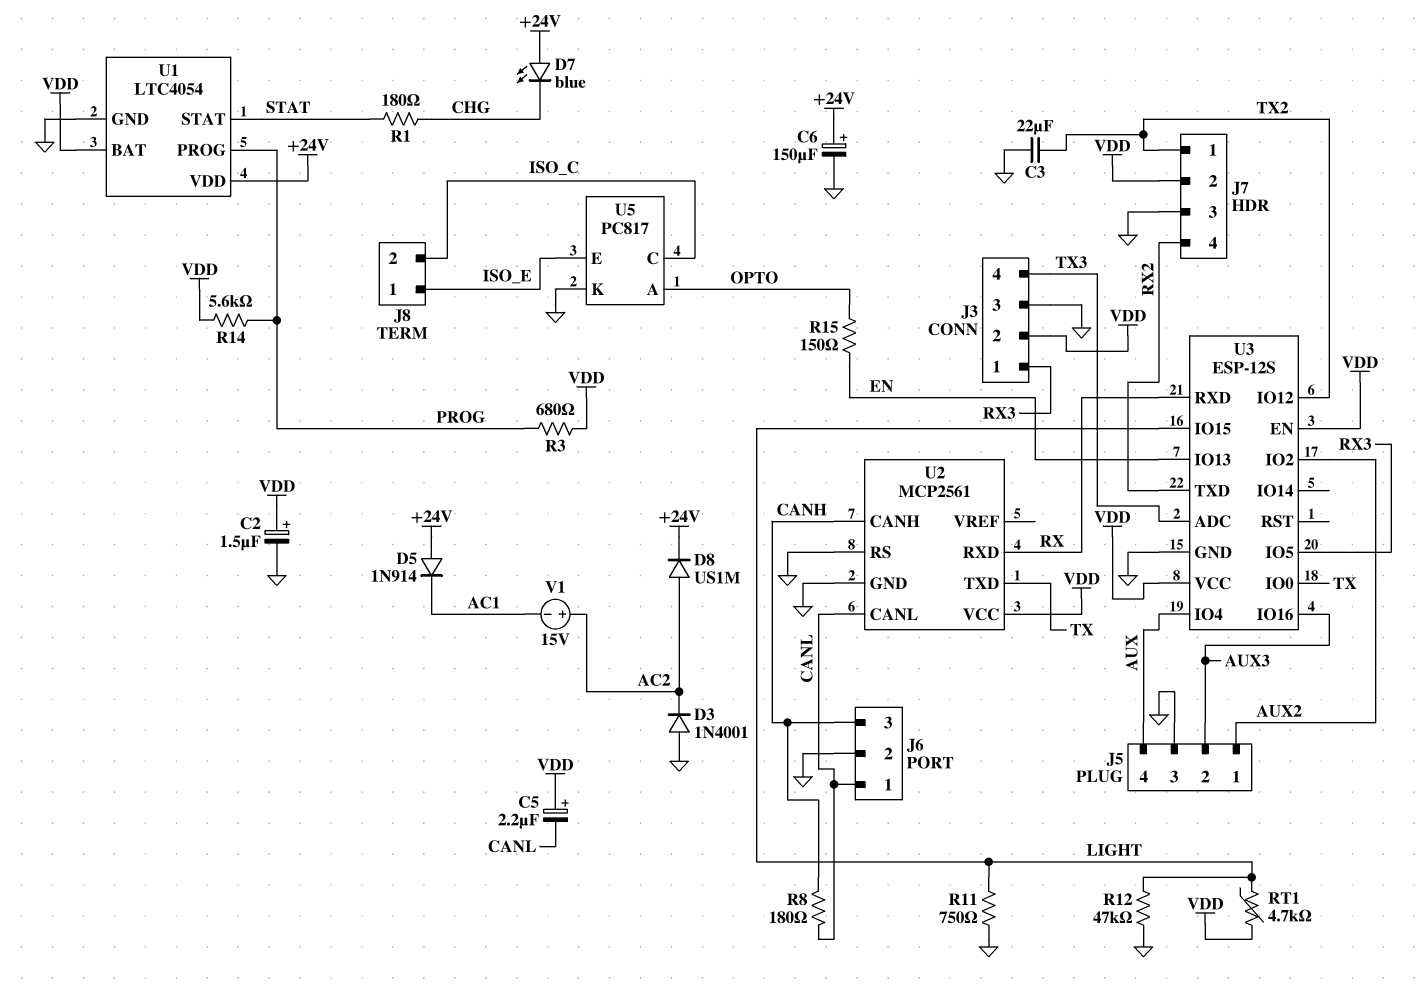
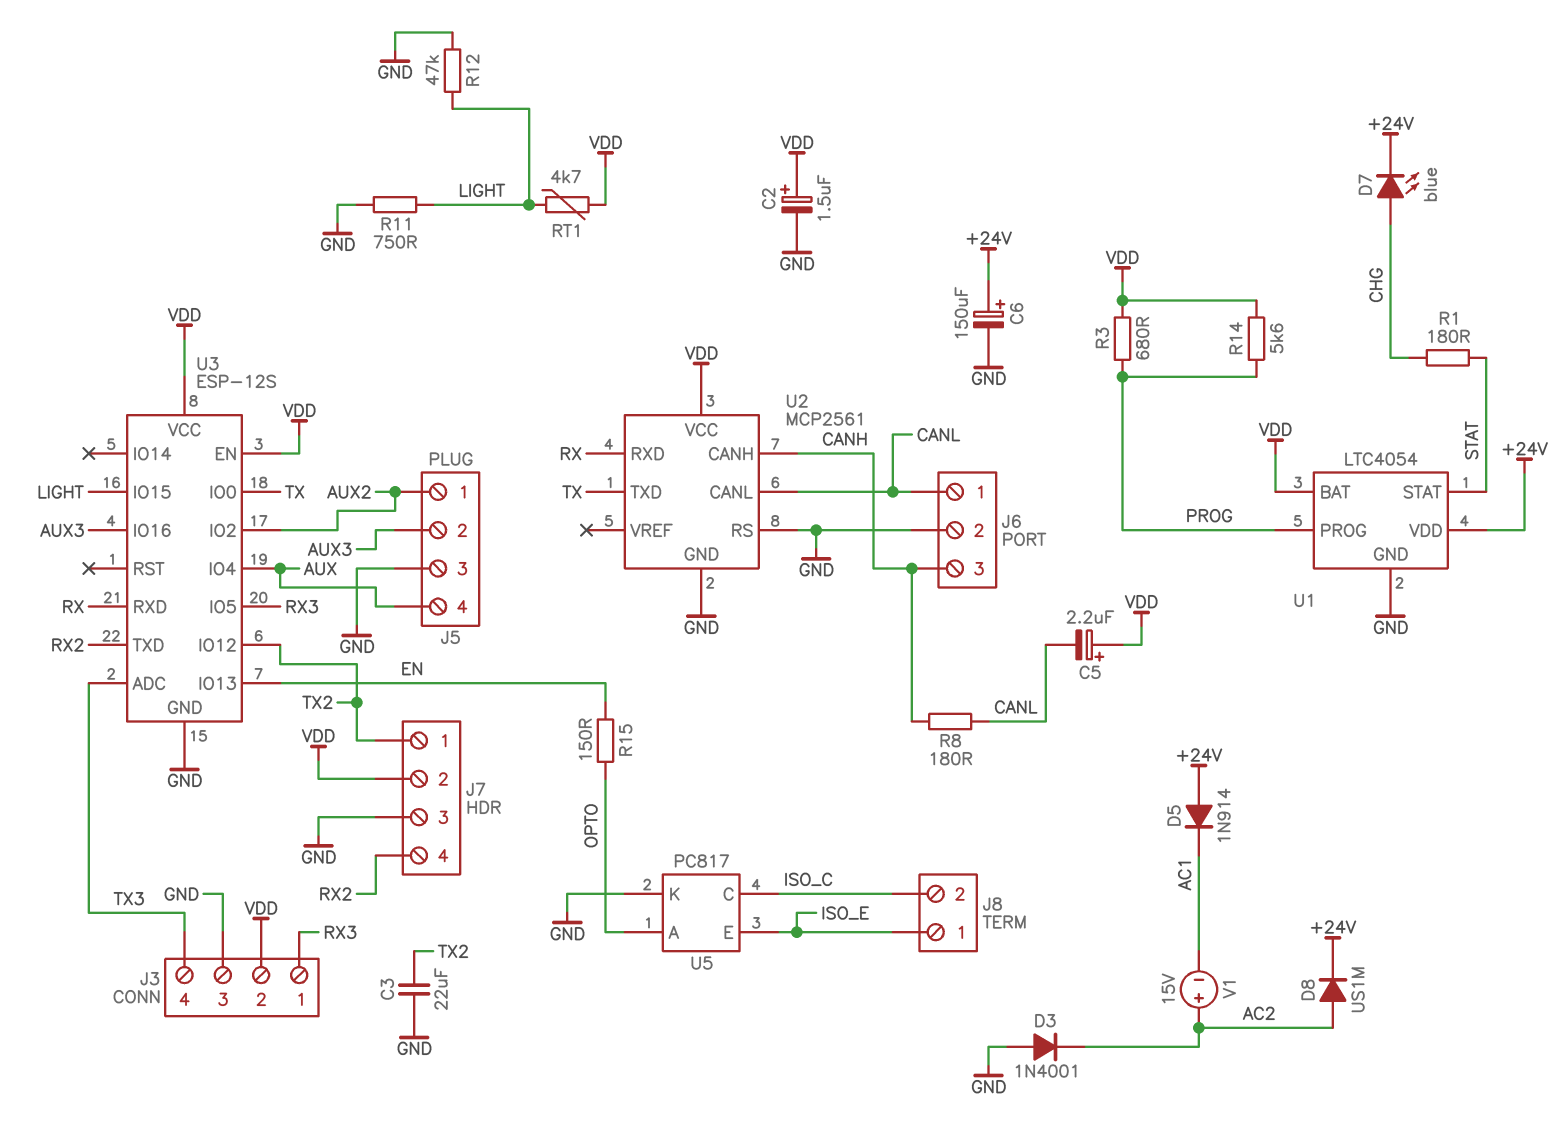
D7: LED blue (A +24V, K CHG) -> LED blue (A CHG, K +24V)

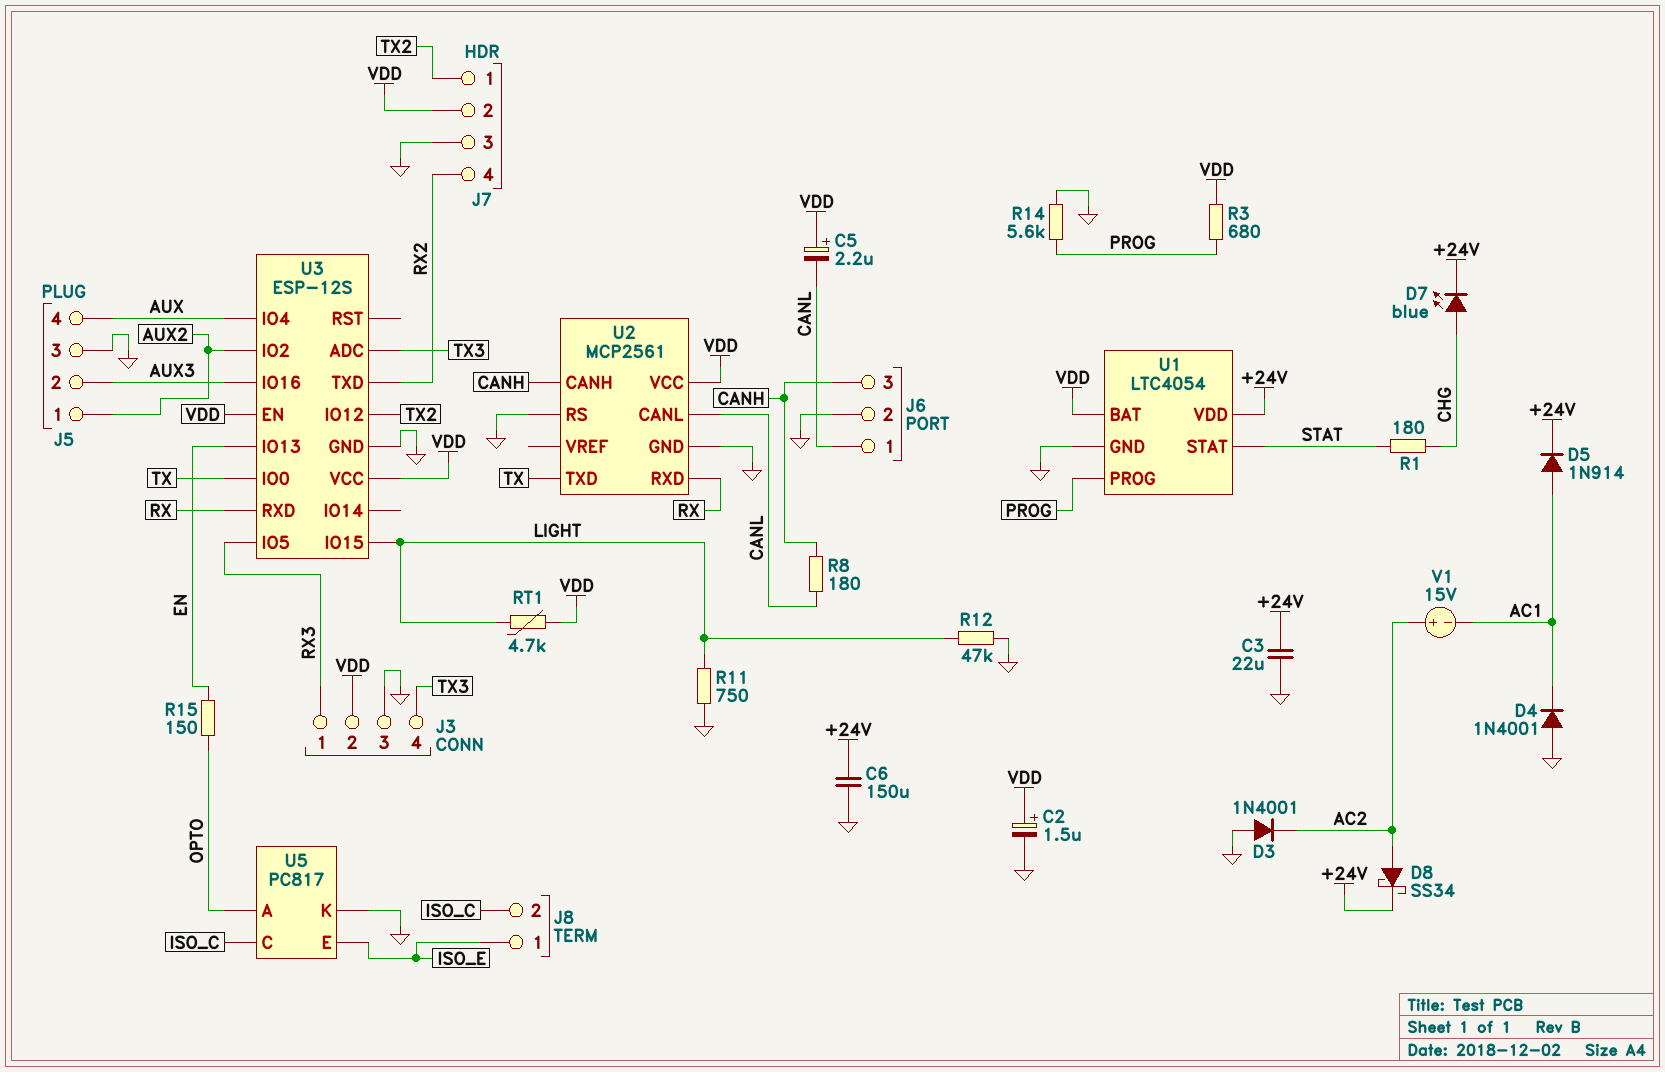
C3: 22uF (GND, TX2) -> 22uF (+24V, GND)
C6: 150uF (plus +24V, minus GND) -> 150uF (+24V, GND)
D4: none -> diode 1N4001 (A GND, K AC1)
D5: diode 1N914 (A +24V, K AC1) -> diode 1N914 (A AC1, K +24V)
D8: diode US1M (A AC2, K +24V) -> schottky SS34 (A AC2, K +24V)
R14: 5.6k (PROG, VDD) -> 5.6k (GND, PROG)

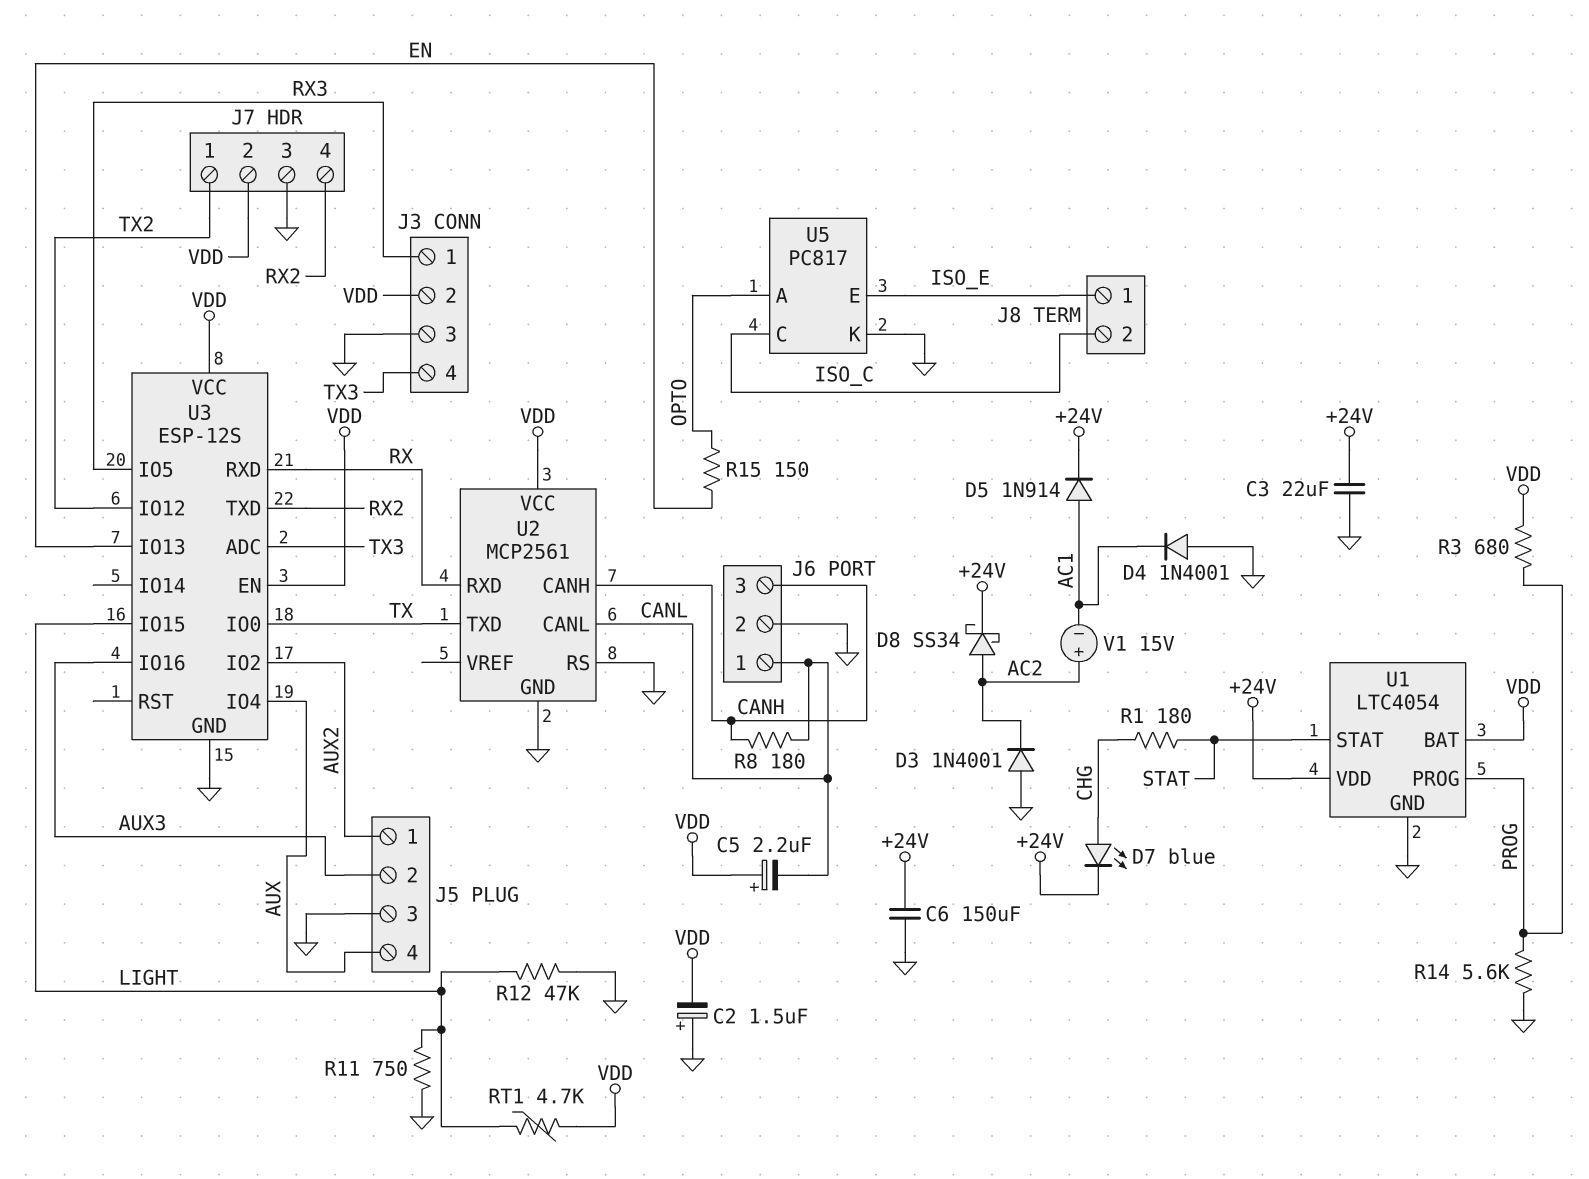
C2: 1.5uF (plus VDD, minus GND) -> 1.5uF (plus GND, minus VDD)

